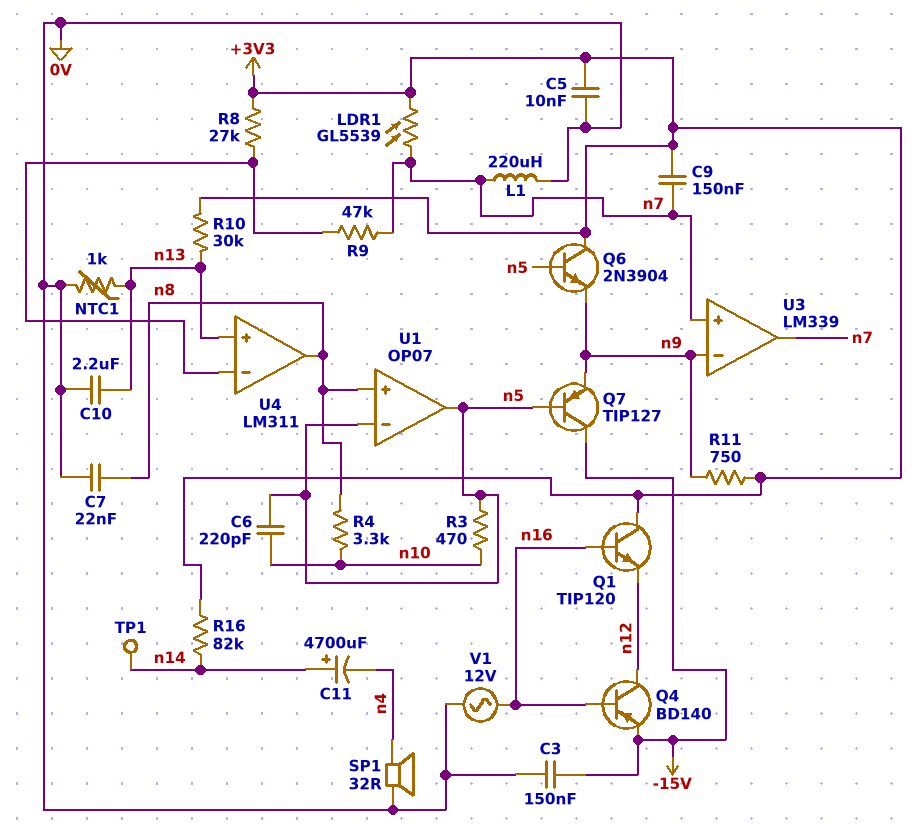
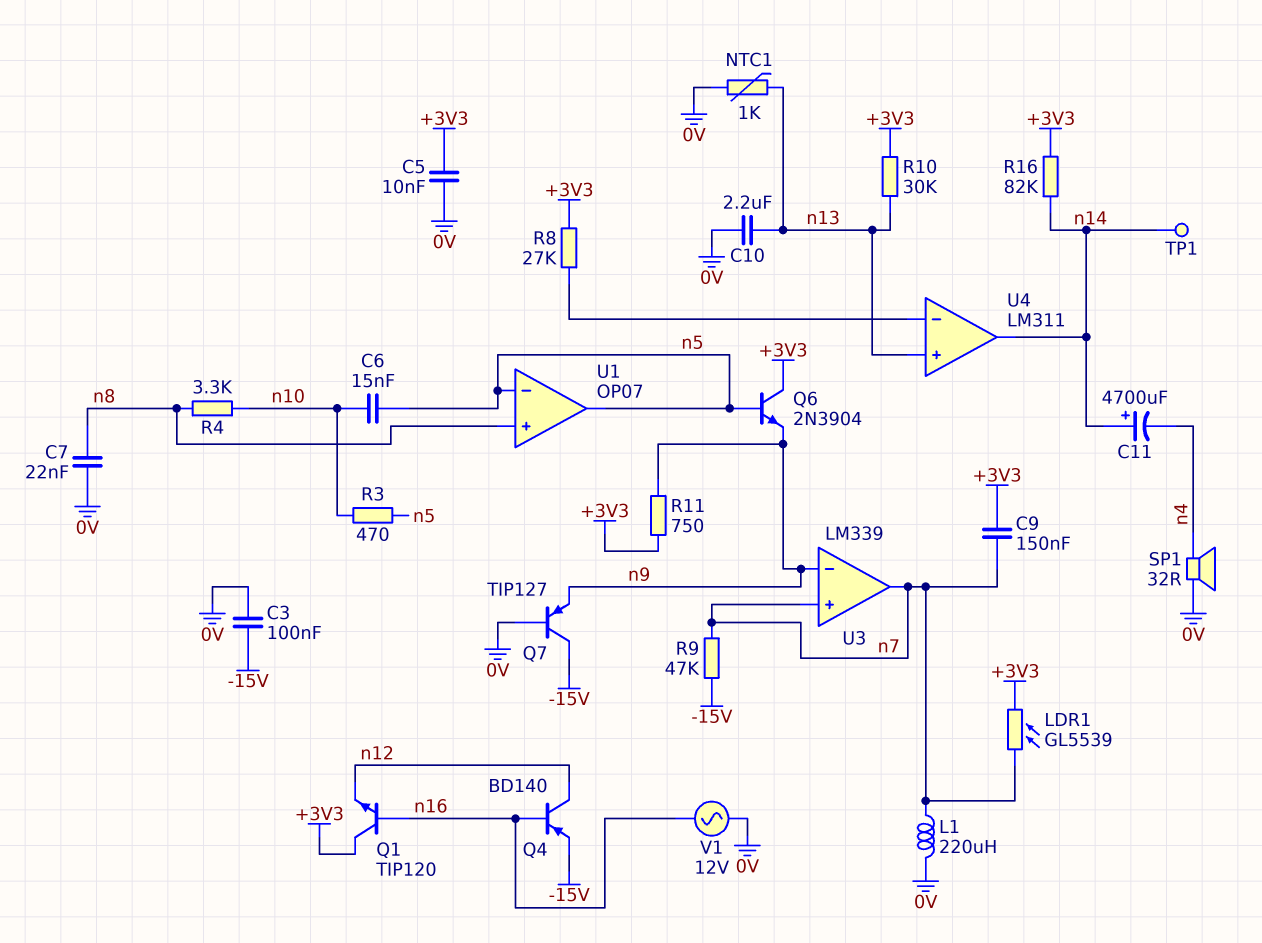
C3: 150nF (-15V, 0V) -> 100nF (-15V, 0V)
C6: 220pF (n5, n10) -> 15nF (n5, n10)
Q7: PNP TIP127 (B n5, C -15V, E n9) -> PNP TIP127 (B 0V, C -15V, E n9)
R9: 47k (U4/in-, n7) -> 47k (-15V, n7)
U4 pin out: n8 -> n14

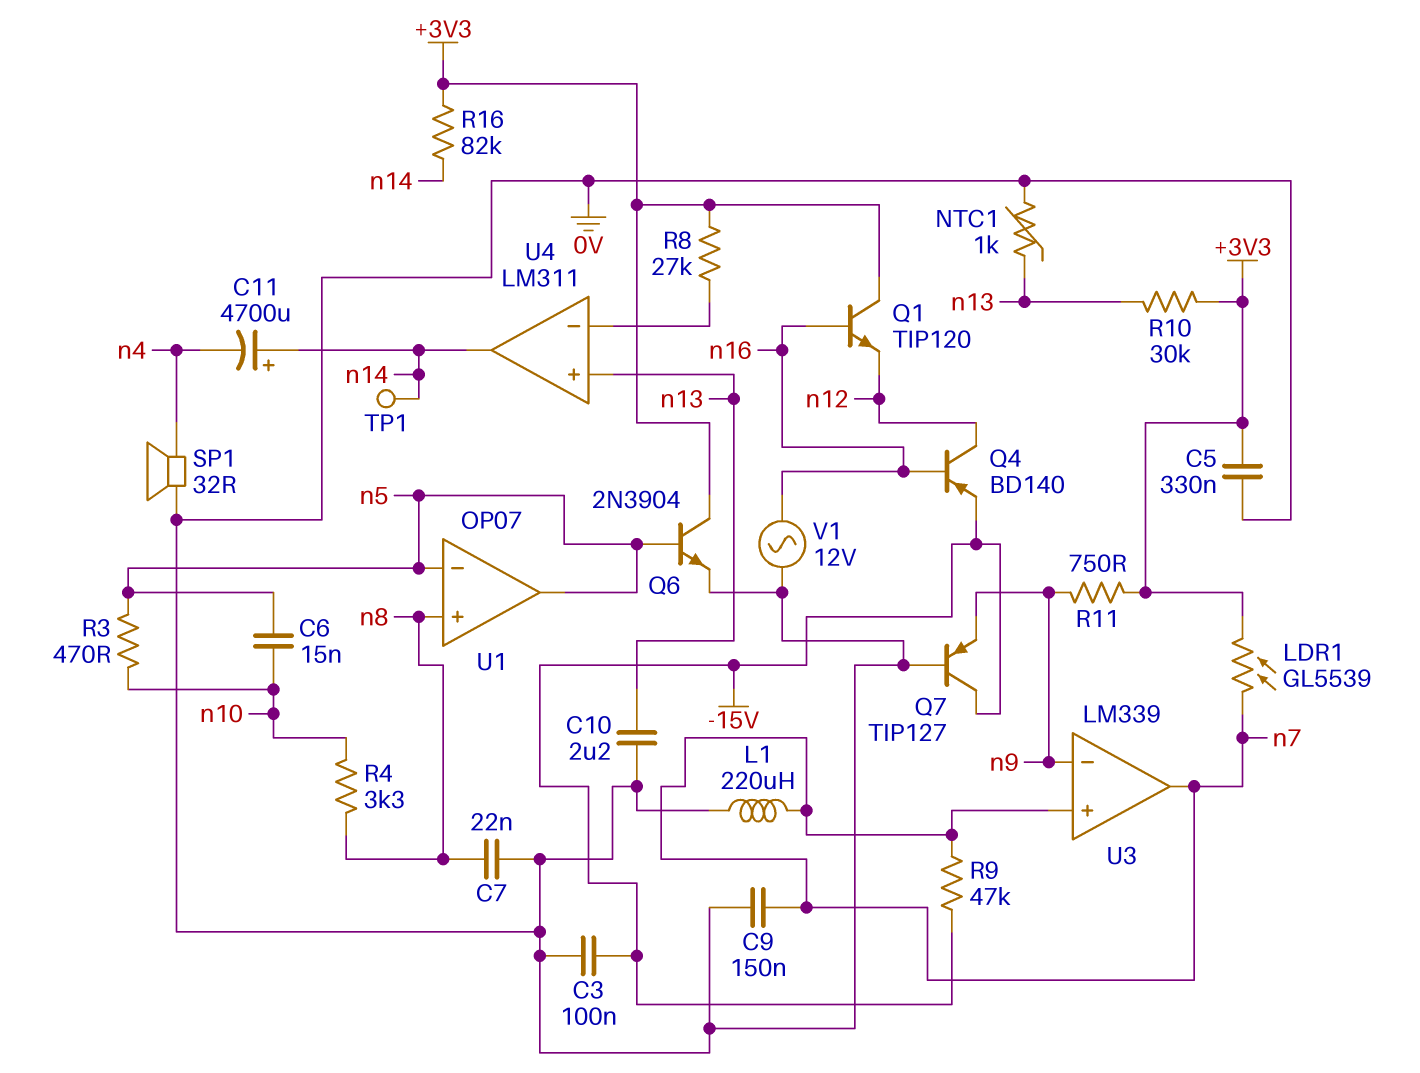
C5: 10nF (+3V3, 0V) -> 330nF (+3V3, 0V)
C9: 150nF (+3V3, n7) -> 150nF (0V, n7)
Q6: NPN 2N3904 (B n5, C +3V3, E n9) -> NPN 2N3904 (B n5, C +3V3, E 0V)

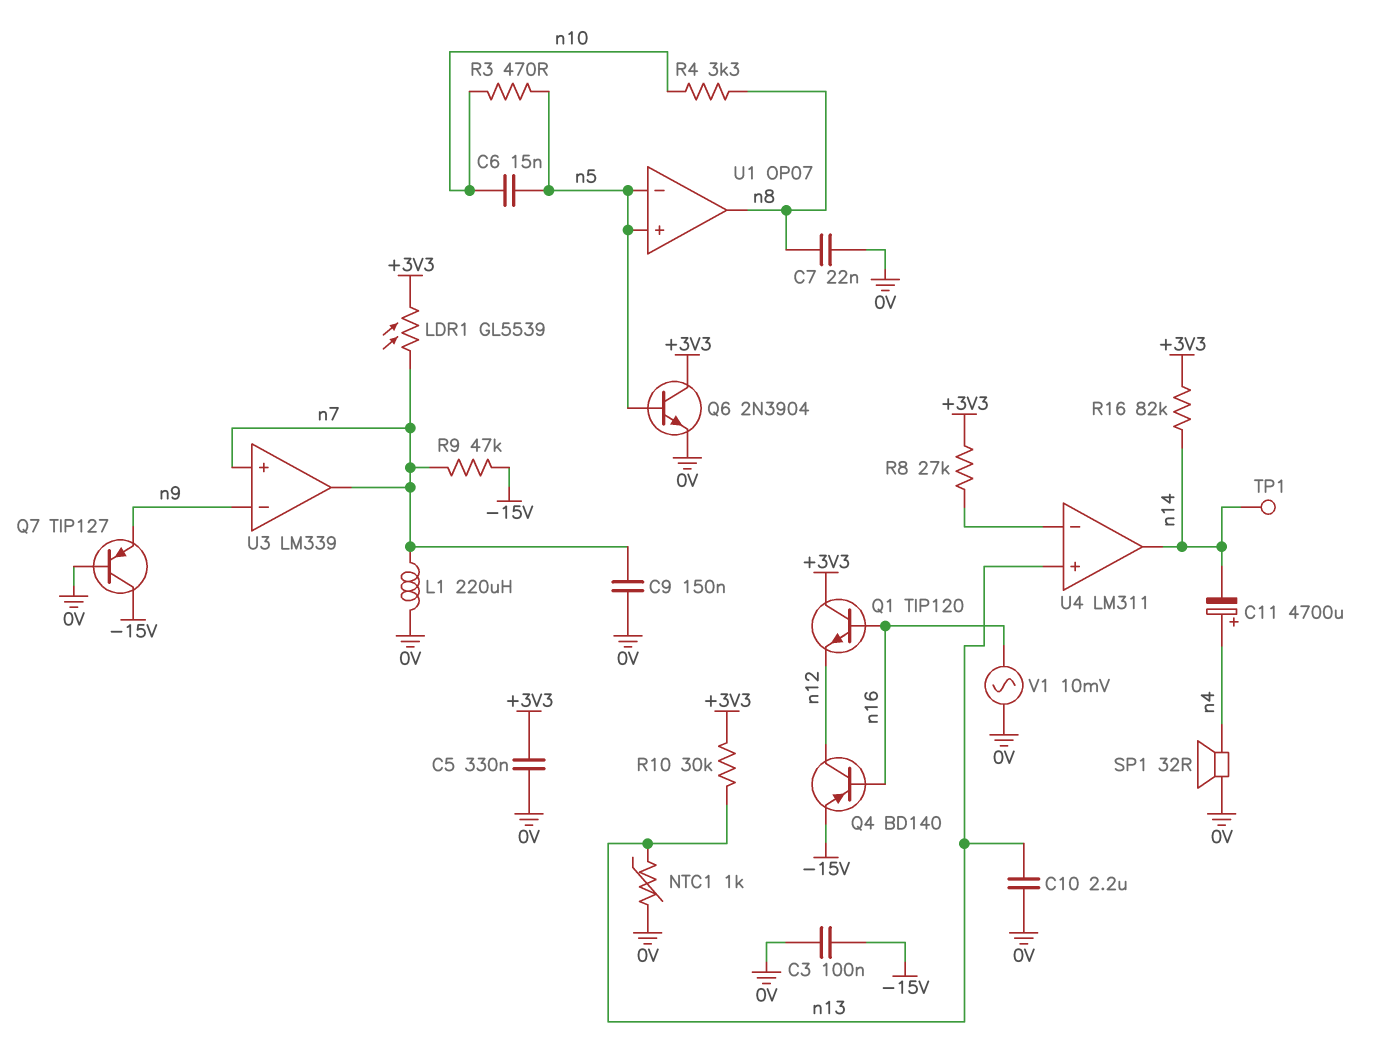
C11: 4700uF (plus n14, minus n4) -> 4700uF (plus n4, minus n14)
R11: 750 (+3V3, n9) -> none
U1 pin in+: n8 -> n5
U1 pin out: n5 -> n8
V1: AC 12V (0V, n16) -> AC 10mV (0V, n16)

